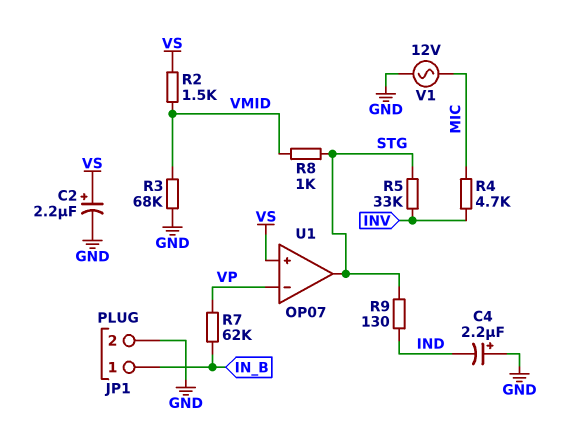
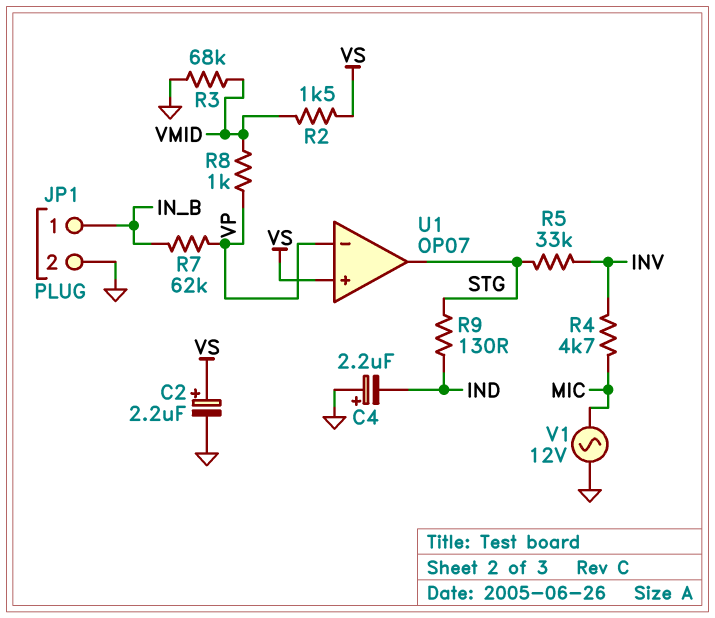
R8: 1k (STG, VMID) -> 1k (VMID, VP)

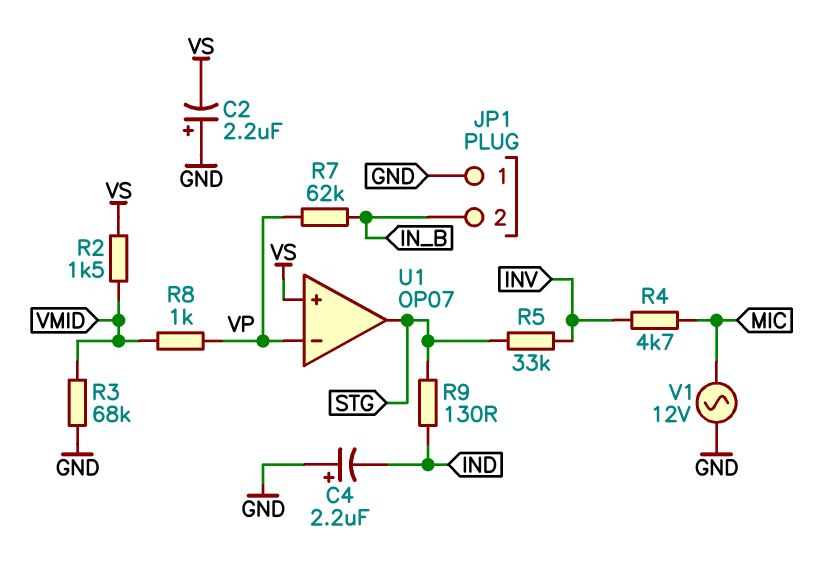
C2: 2.2uF (plus VS, minus GND) -> 2.2uF (plus GND, minus VS)
JP1 pin 1: IN_B -> GND
JP1 pin 2: GND -> IN_B

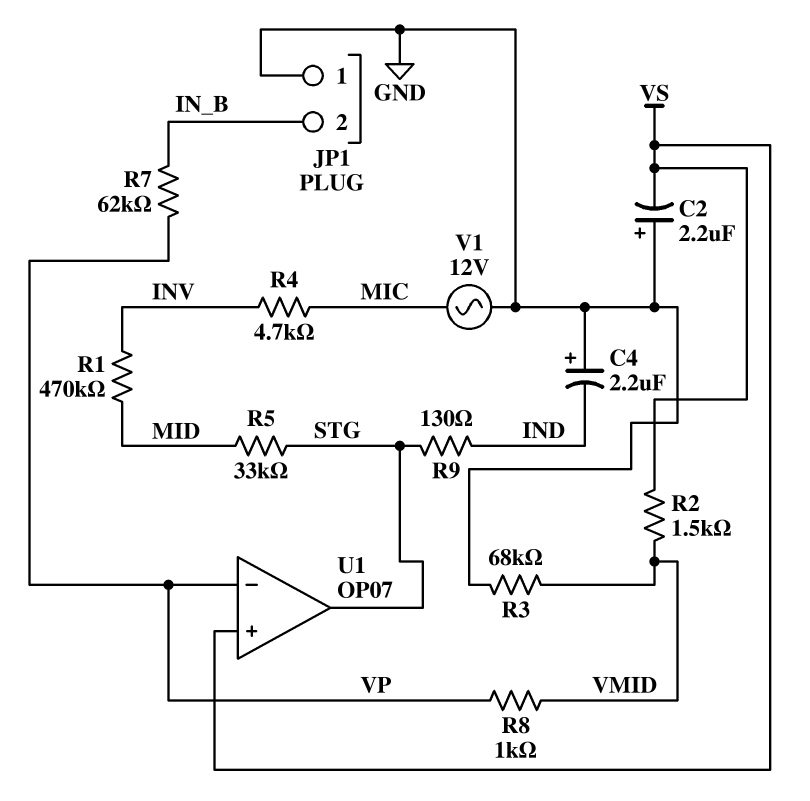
R1: none -> 470k (INV, MID)
R5: 33k (INV, STG) -> 33k (MID, STG)

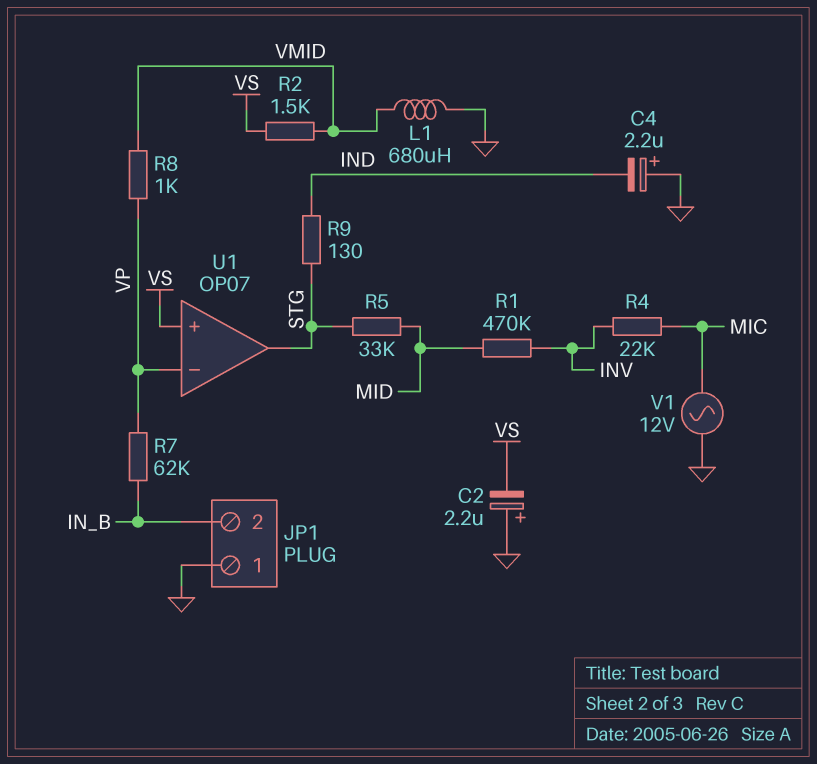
L1: none -> 680uH (GND, VMID)
R3: 68k (GND, VMID) -> none
R4: 4.7k (INV, MIC) -> 22k (INV, MIC)

